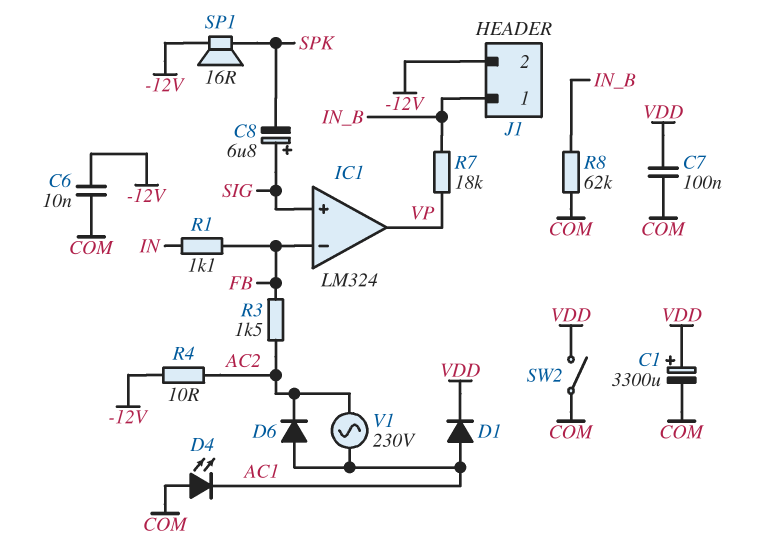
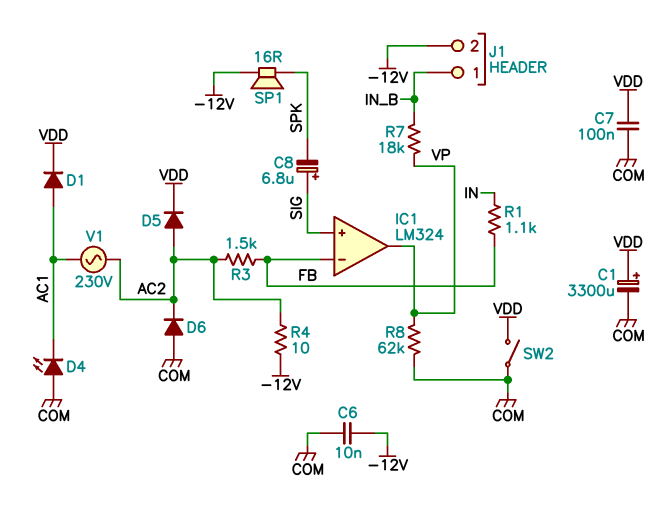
D5: none -> diode (A AC2, K VDD)
D6: diode (A AC1, K AC2) -> diode (A COM, K AC2)
R8: 62k (COM, IN_B) -> 62k (COM, VP)

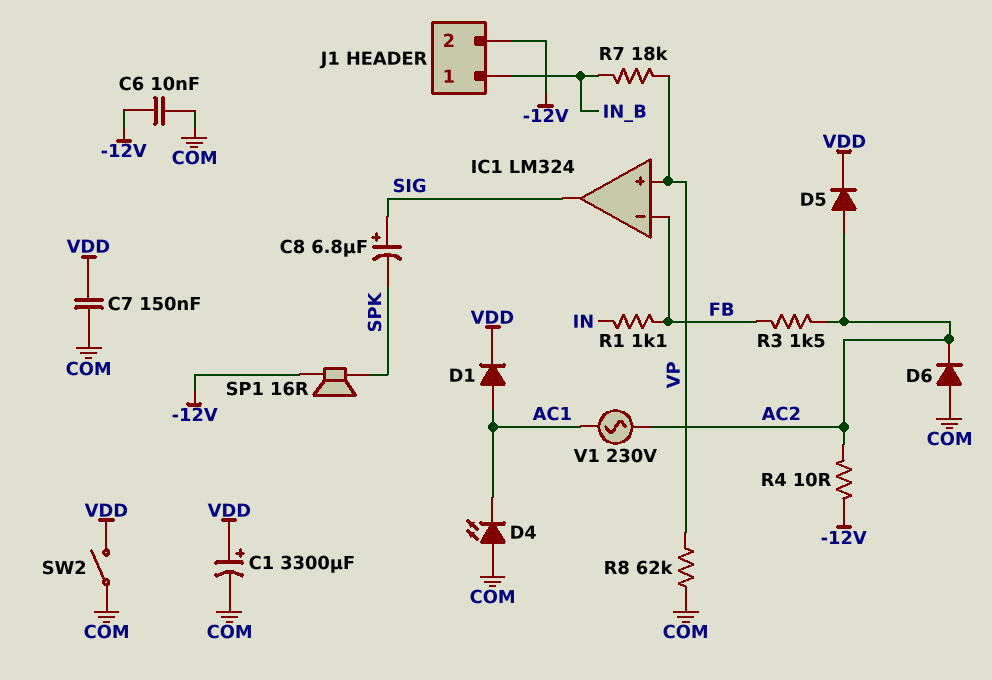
C7: 100nF (COM, VDD) -> 150nF (COM, VDD)
IC1 pin in+: SIG -> VP
IC1 pin out: VP -> SIG

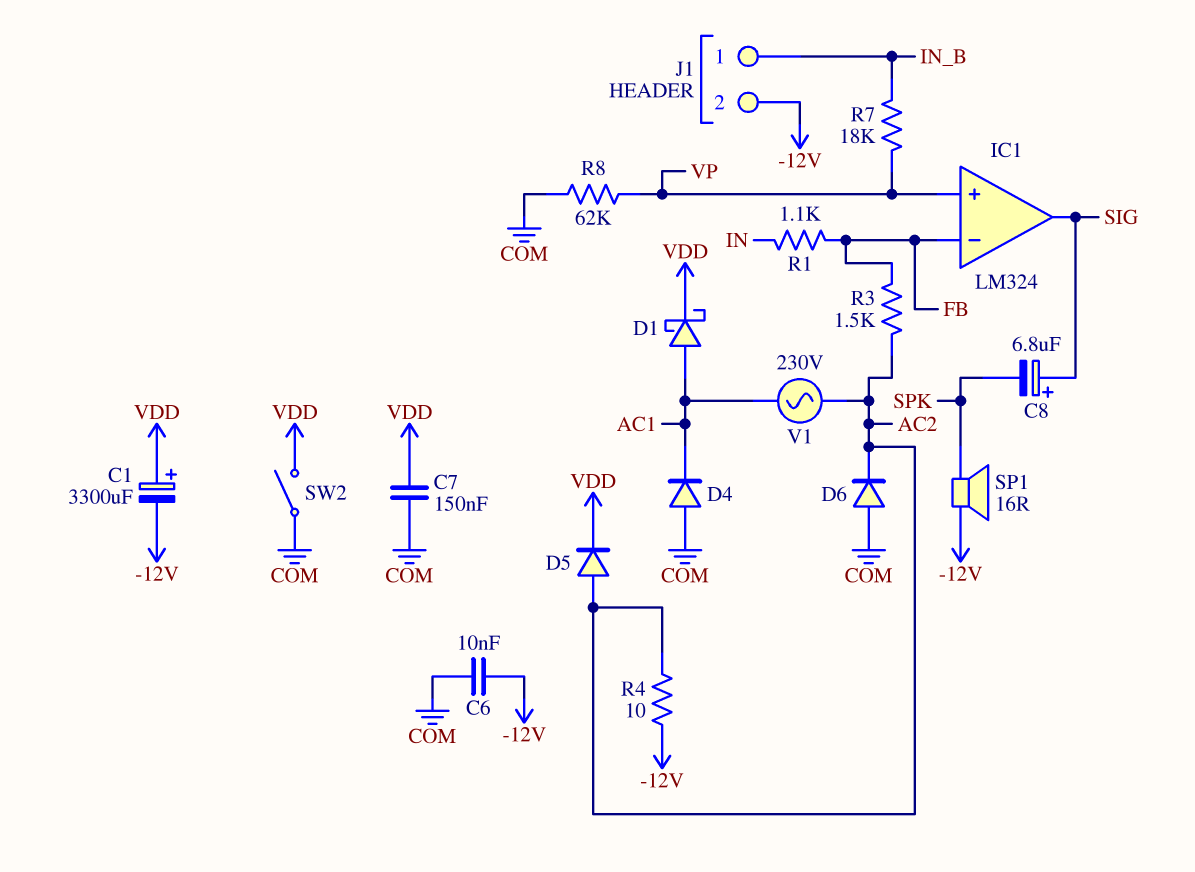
C1: 3300uF (plus VDD, minus COM) -> 3300uF (plus VDD, minus -12V)
D1: diode (A AC1, K VDD) -> schottky (A AC1, K VDD)
D4: LED (A COM, K AC1) -> diode (A COM, K AC1)

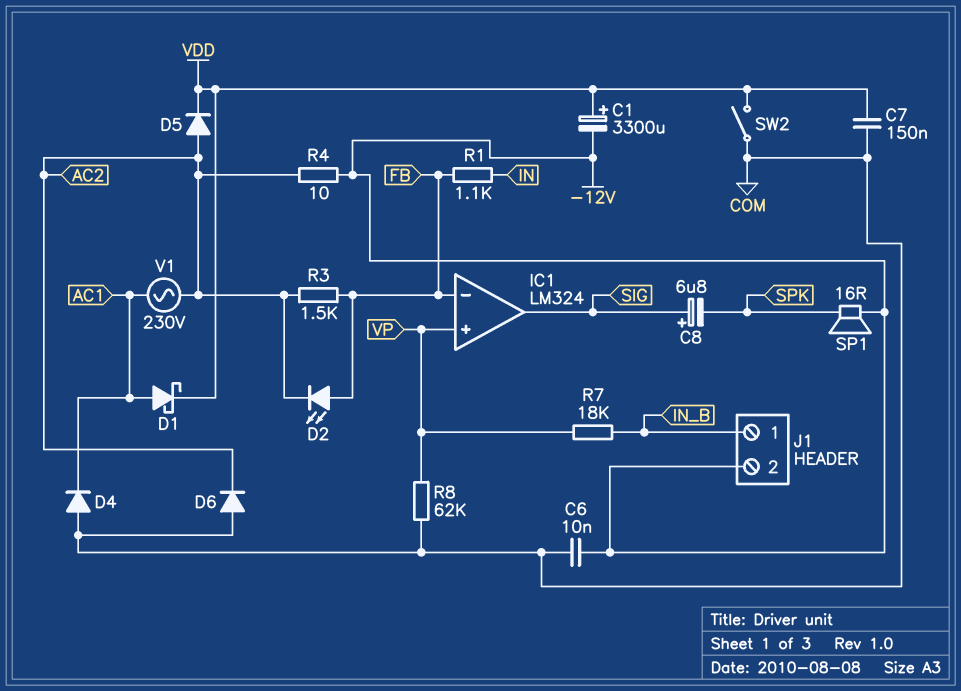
D2: none -> LED (A FB, K AC2)

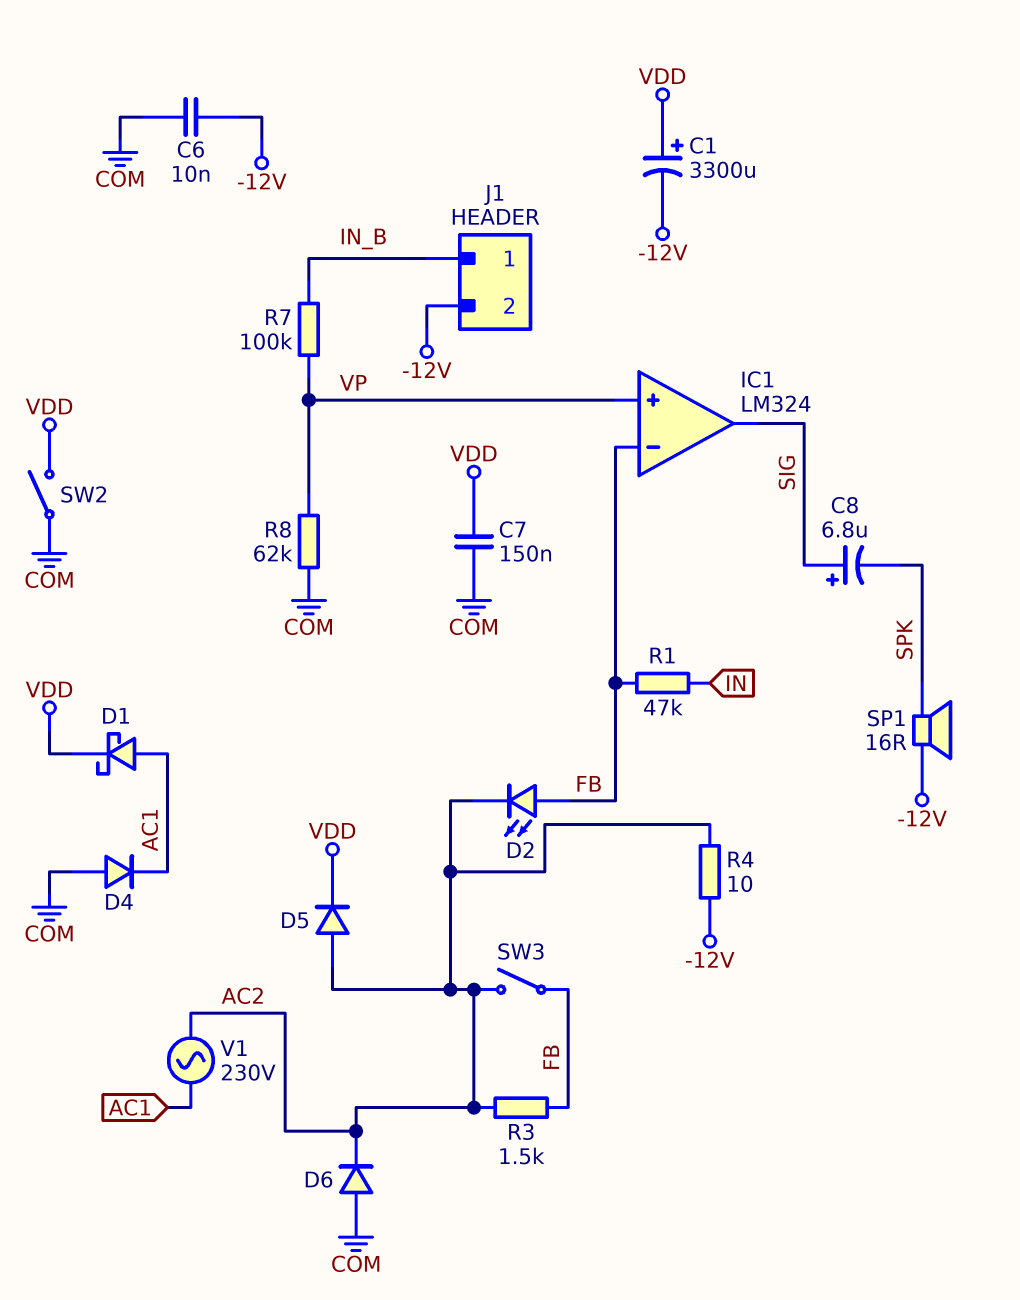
R1: 1.1k (FB, IN) -> 47k (FB, IN)
R7: 18k (IN_B, VP) -> 100k (IN_B, VP)
SW3: none -> switch (AC2, FB)

